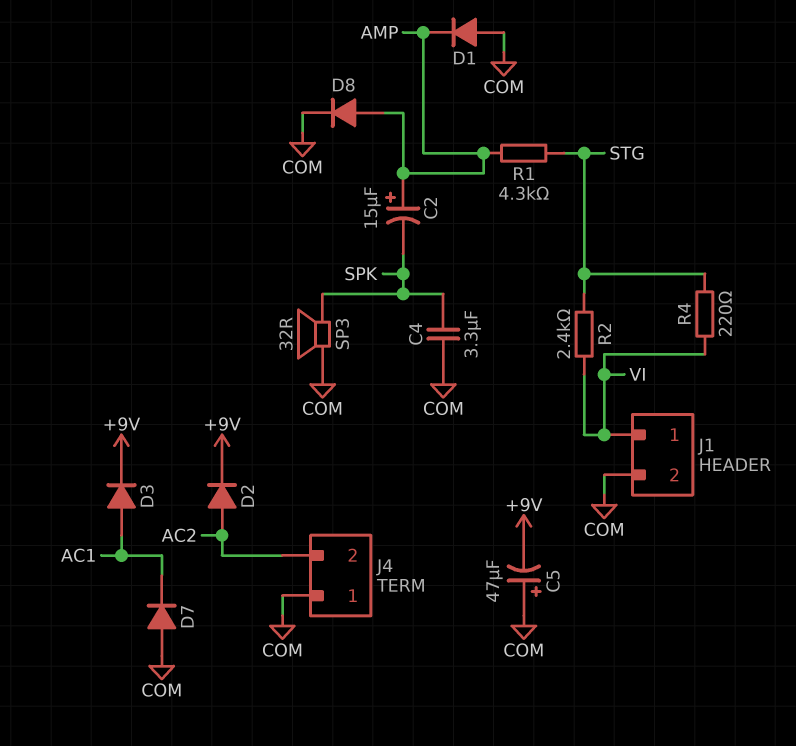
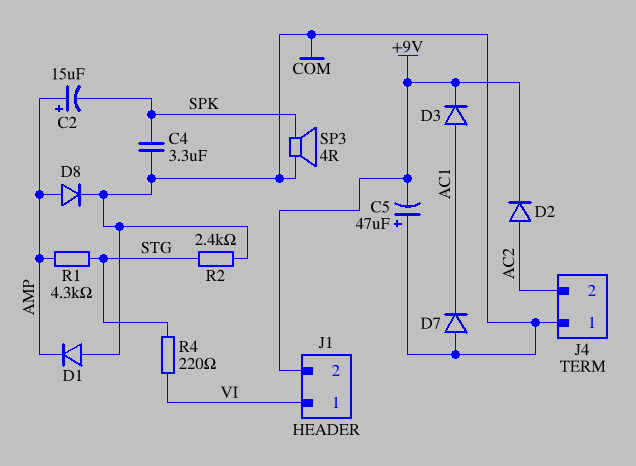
J1 pin 2: COM -> +9V
R2: 2.4k (STG, VI) -> 2.4k (COM, STG)
SP3: speaker 32R (COM, SPK) -> speaker 4R (COM, SPK)

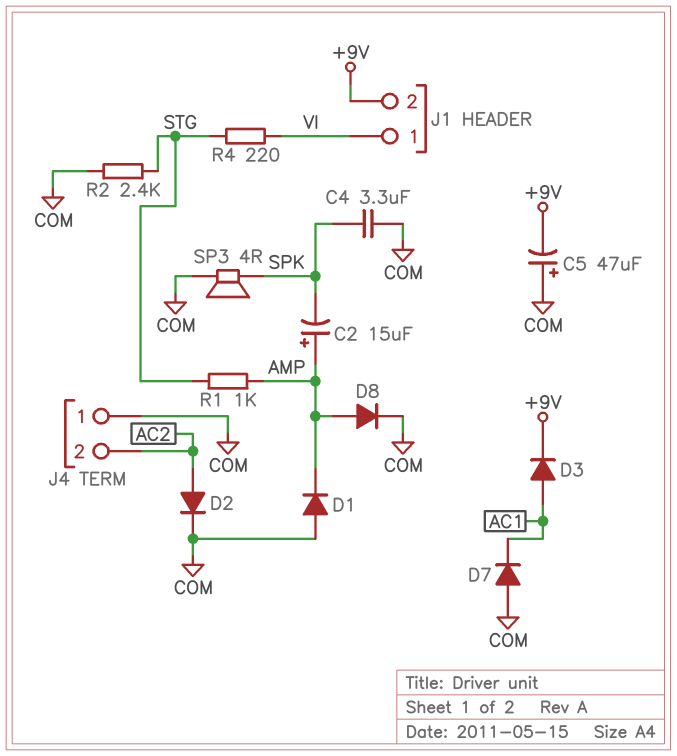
D2: diode (A AC2, K +9V) -> diode (A AC2, K COM)
R1: 4.3k (AMP, STG) -> 1k (AMP, STG)

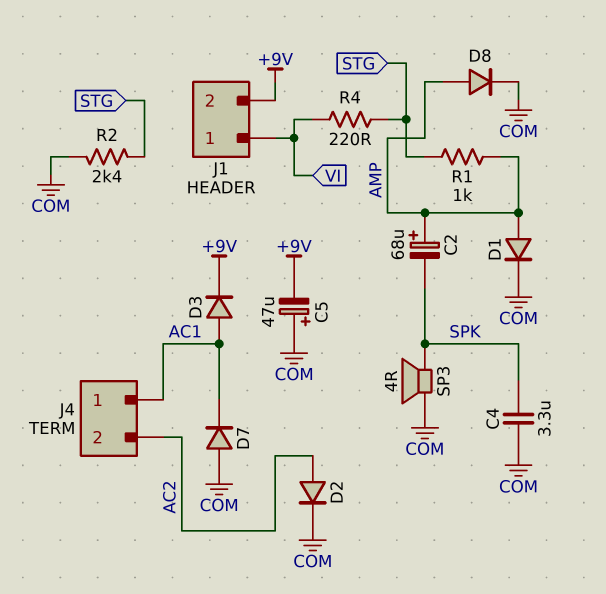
C2: 15uF (plus AMP, minus SPK) -> 68uF (plus AMP, minus SPK)
D1: diode (A COM, K AMP) -> diode (A AMP, K COM)
J4 pin 1: COM -> AC1

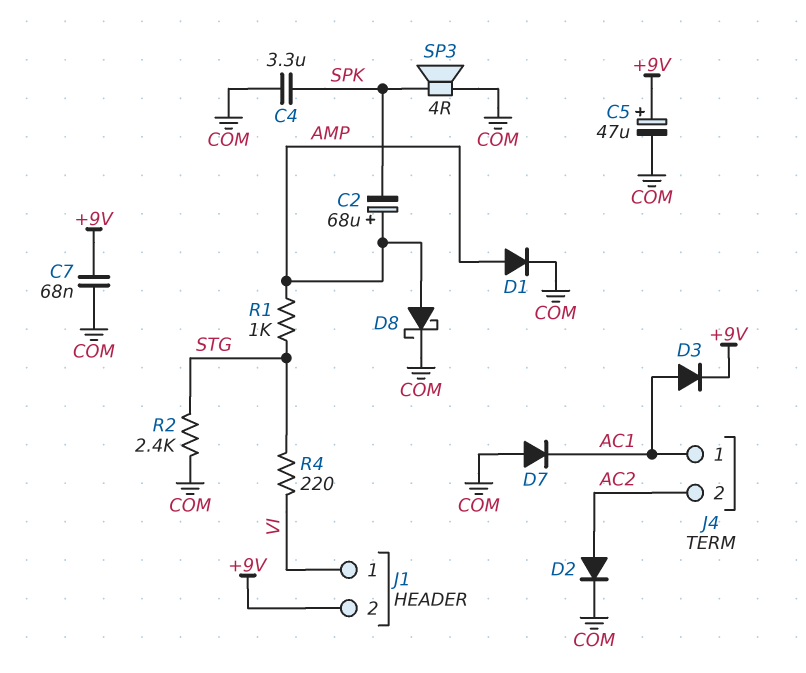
C5: 47uF (plus COM, minus +9V) -> 47uF (plus +9V, minus COM)
C7: none -> 68nF (+9V, COM)
D8: diode (A AMP, K COM) -> schottky (A AMP, K COM)

